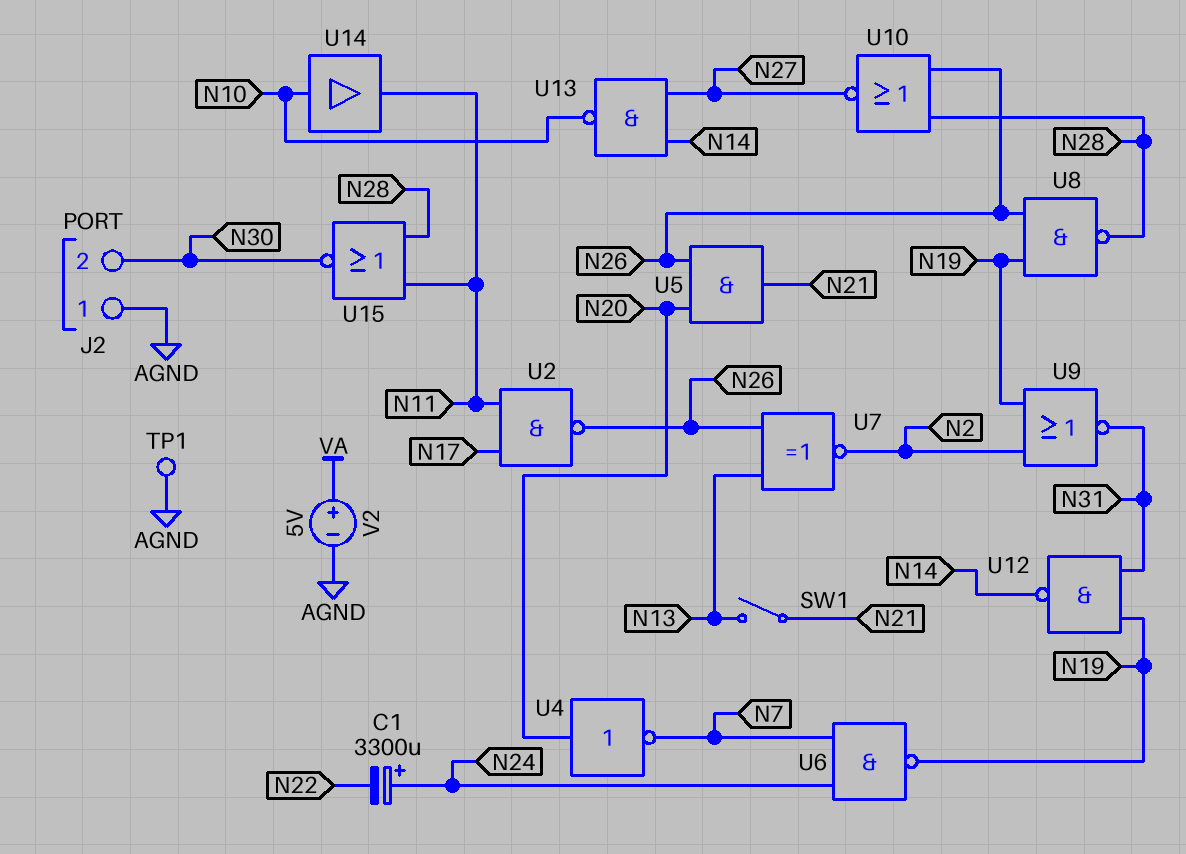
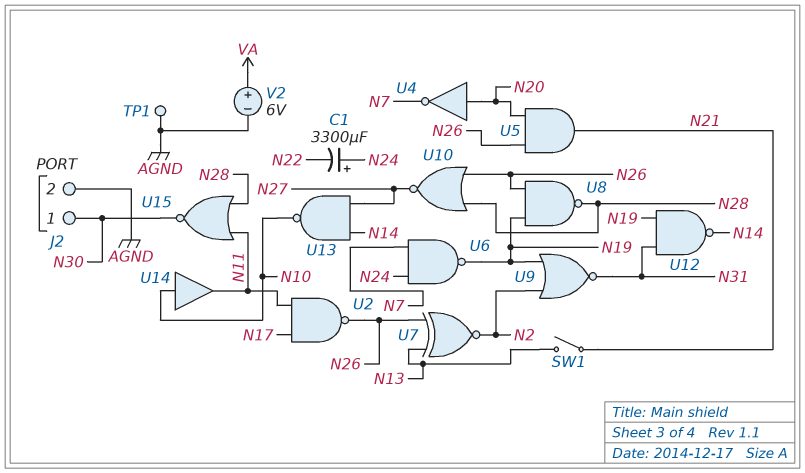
J2 pin 1: AGND -> N30
J2 pin 2: N30 -> AGND
V2: 5V (plus VA, minus AGND) -> 6V (plus VA, minus AGND)

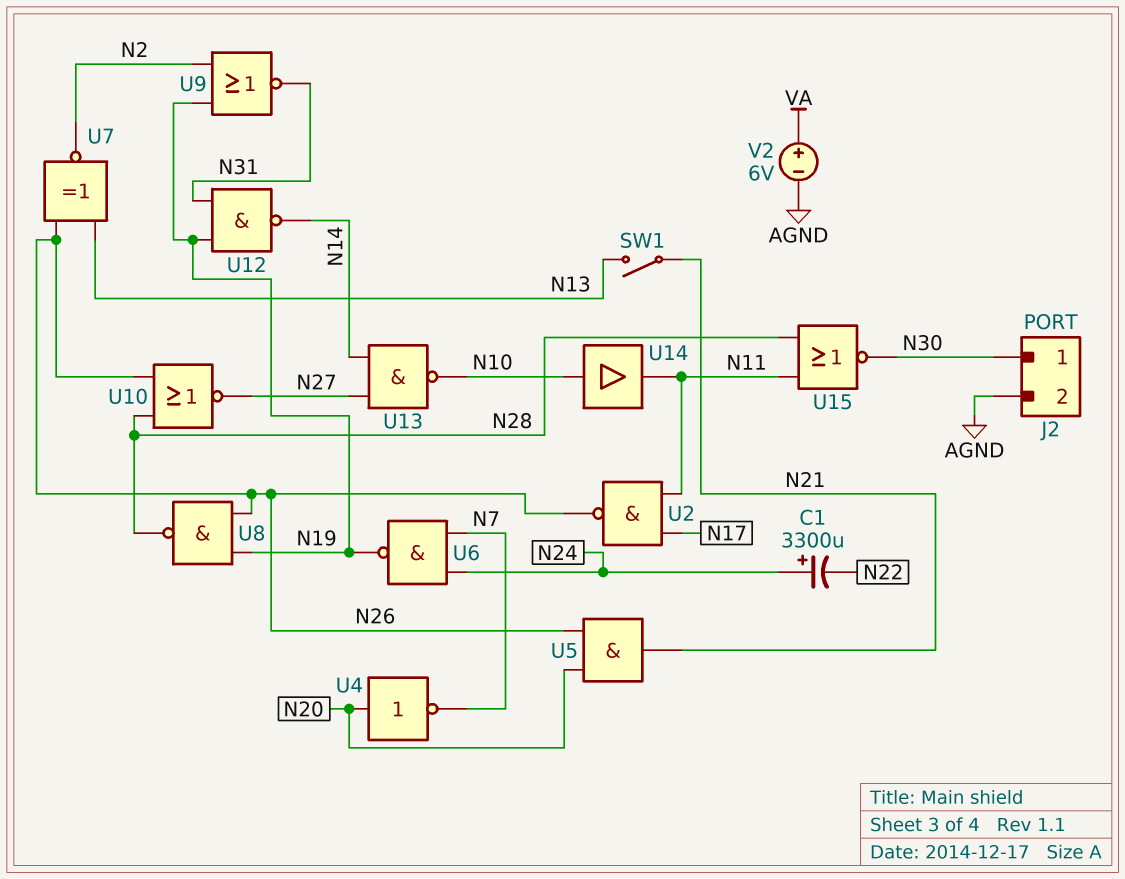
TP1: test point (AGND) -> none

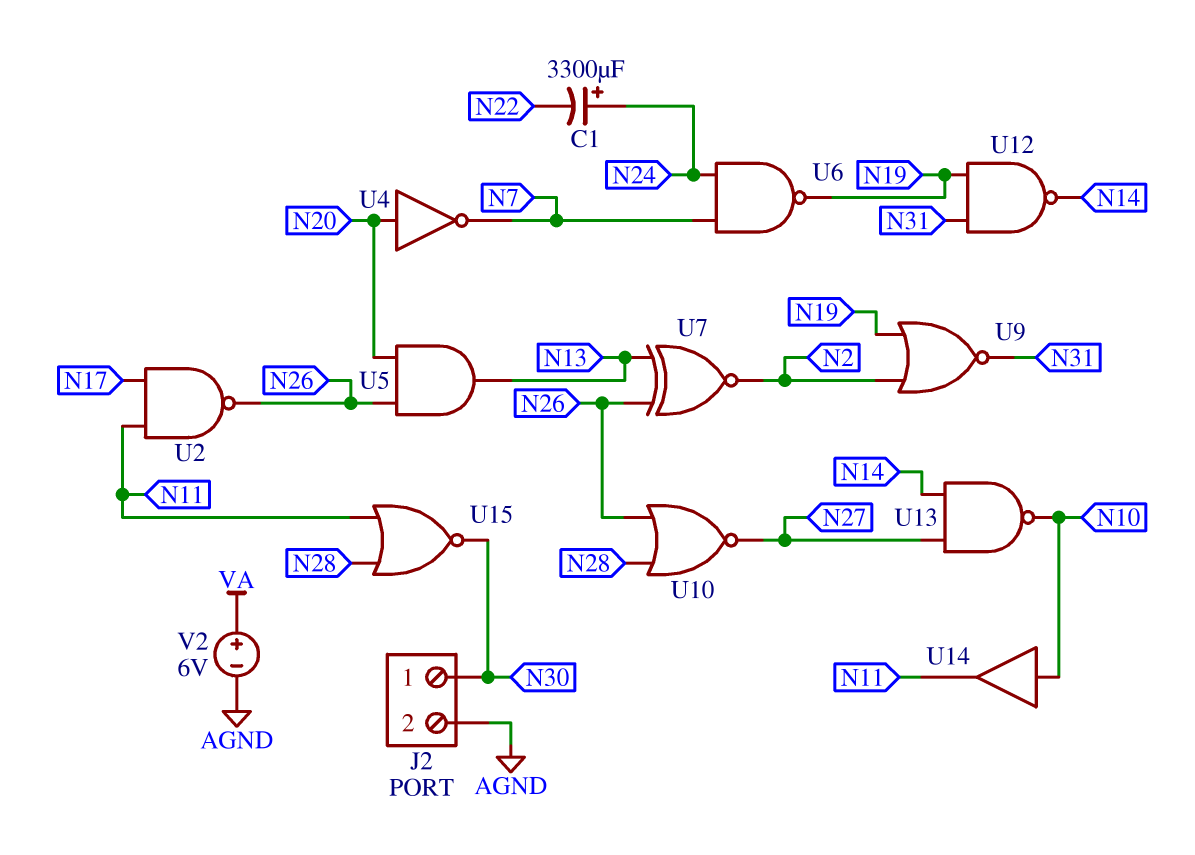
SW1: switch (N13, N21) -> none
U5: AND (in N20, in N26, out N21) -> AND (in N20, in N26, out N13)
U8: NAND (in N19, in N26, out N28) -> none

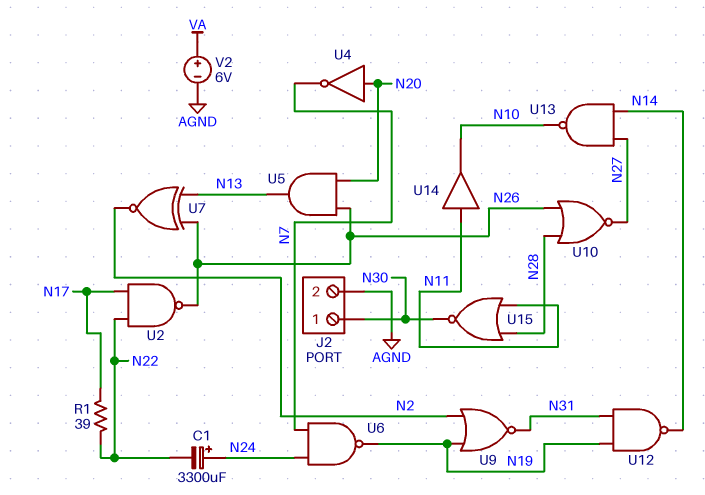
R1: none -> 39 (N17, N22)
U2: NAND (in N11, in N17, out N26) -> NAND (in N17, in N22, out N26)
U14: buffer (in N10, out N11) -> buffer (in N11, out N10)

